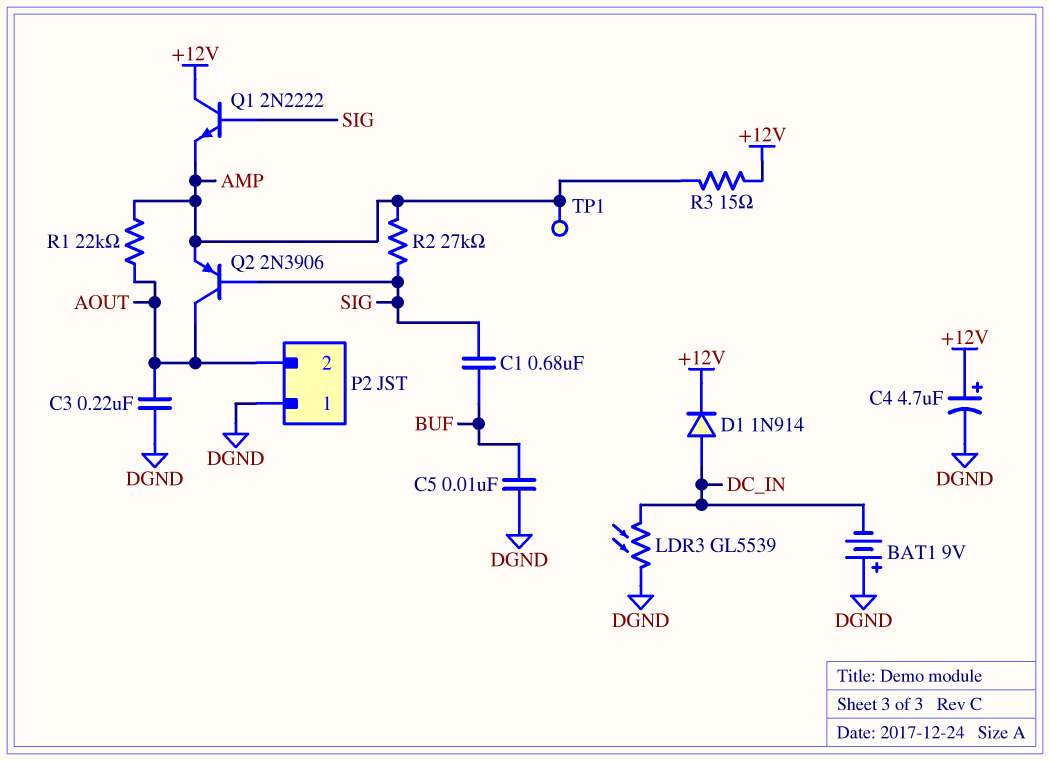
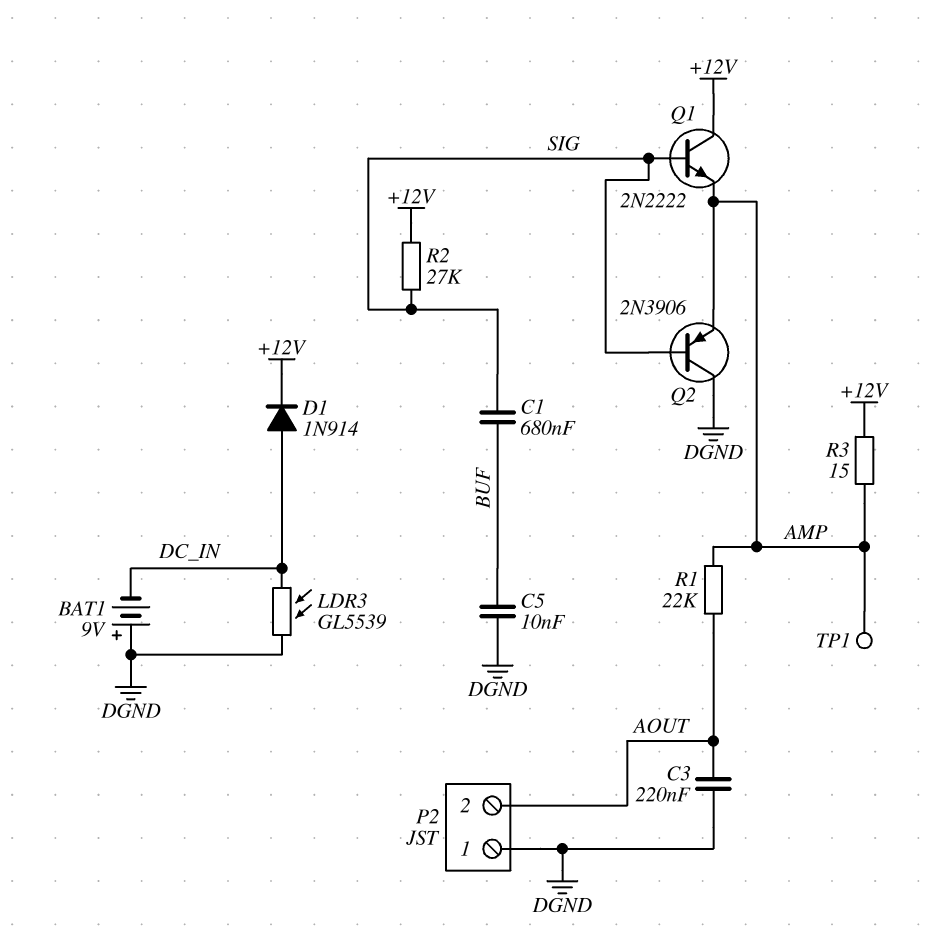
C4: 4.7uF (plus +12V, minus DGND) -> none
Q2: PNP 2N3906 (B SIG, C AOUT, E AMP) -> PNP 2N3906 (B SIG, C DGND, E AMP)
R2: 27k (AMP, SIG) -> 27k (+12V, SIG)

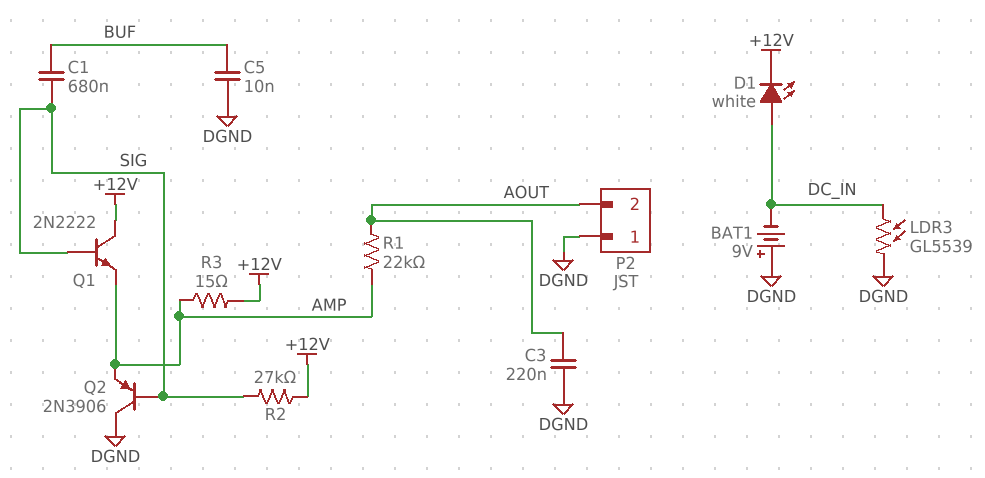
D1: diode 1N914 (A DC_IN, K +12V) -> LED white (A DC_IN, K +12V)
TP1: test point (AMP) -> none

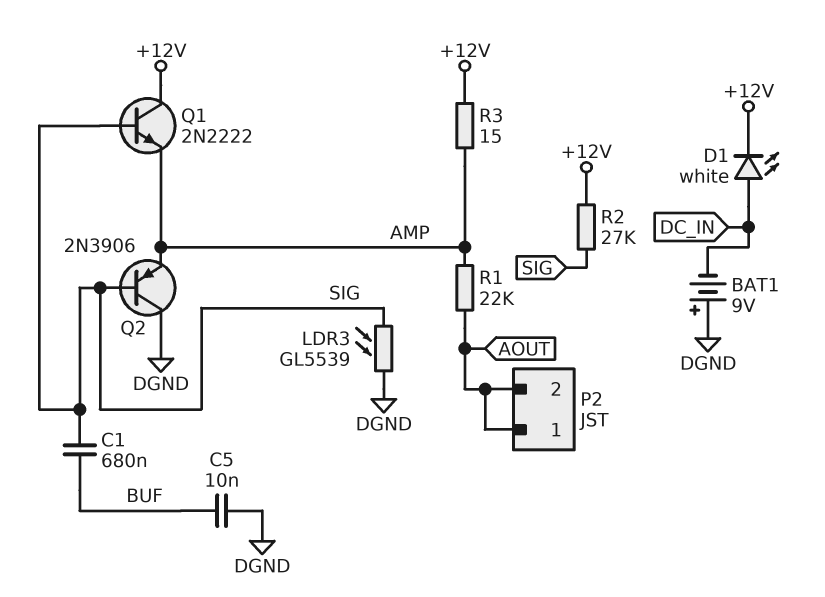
C3: 220nF (AOUT, DGND) -> none
LDR3: GL5539 (DC_IN, DGND) -> GL5539 (DGND, SIG)
P2 pin 1: DGND -> AOUT

